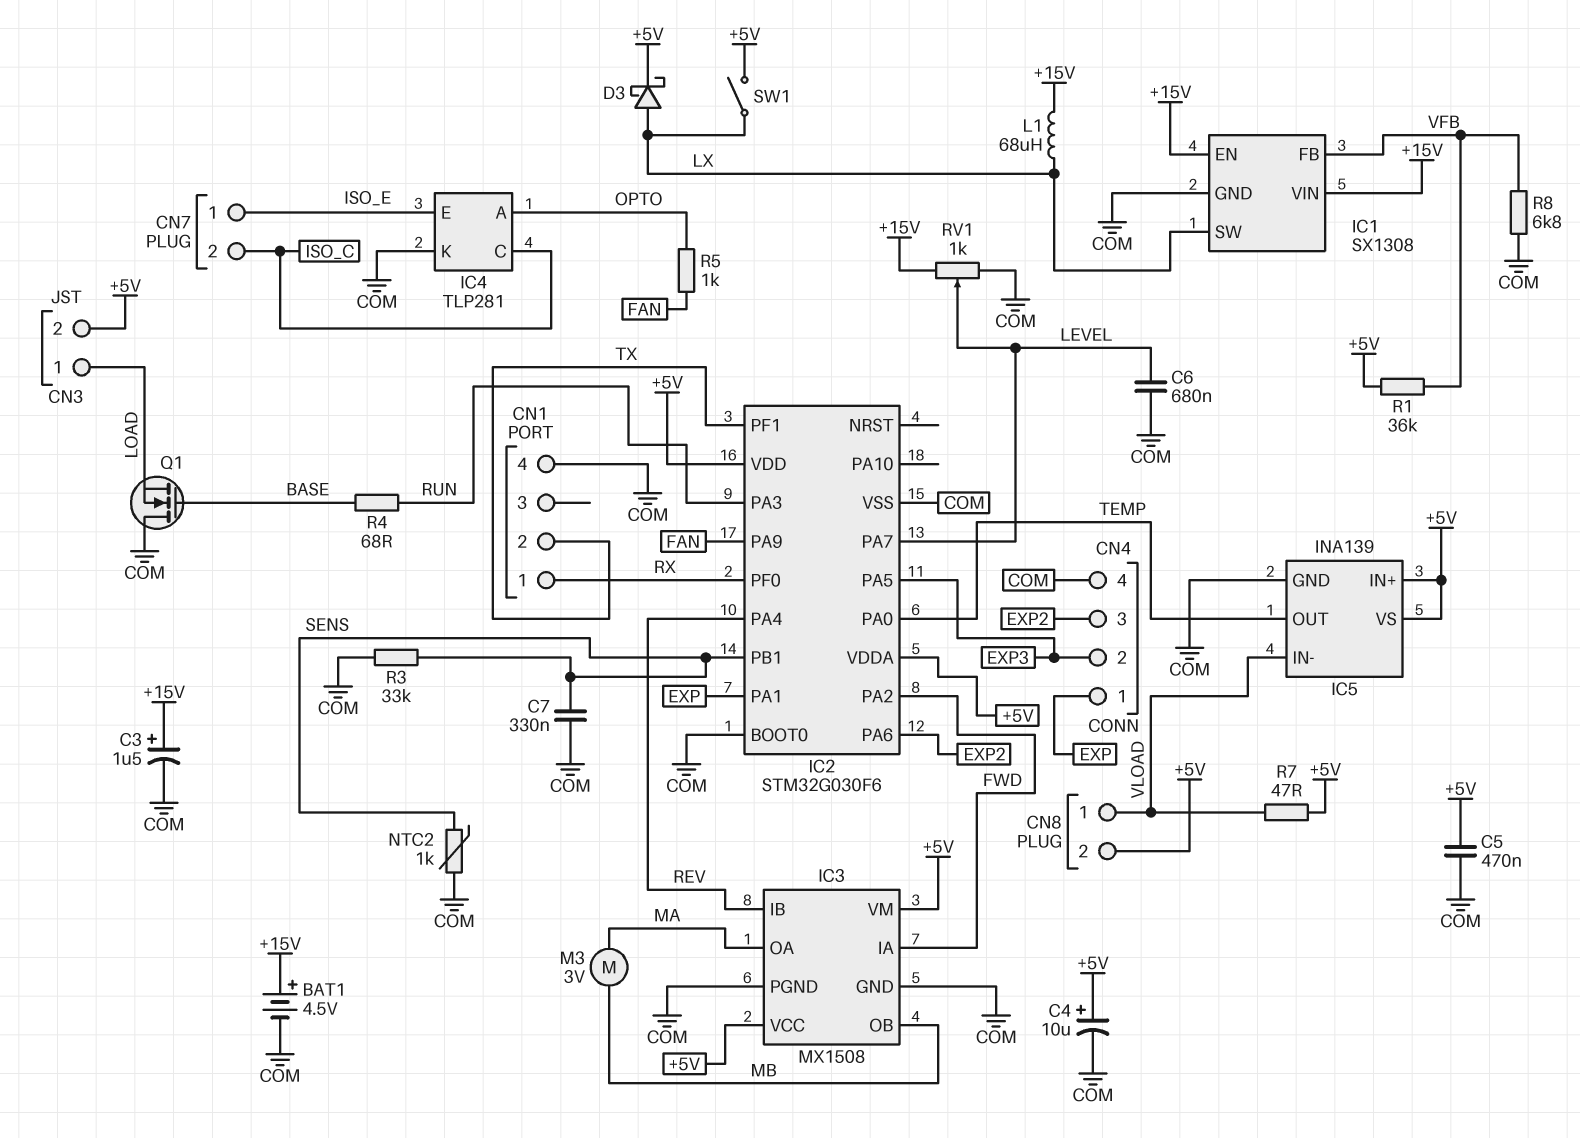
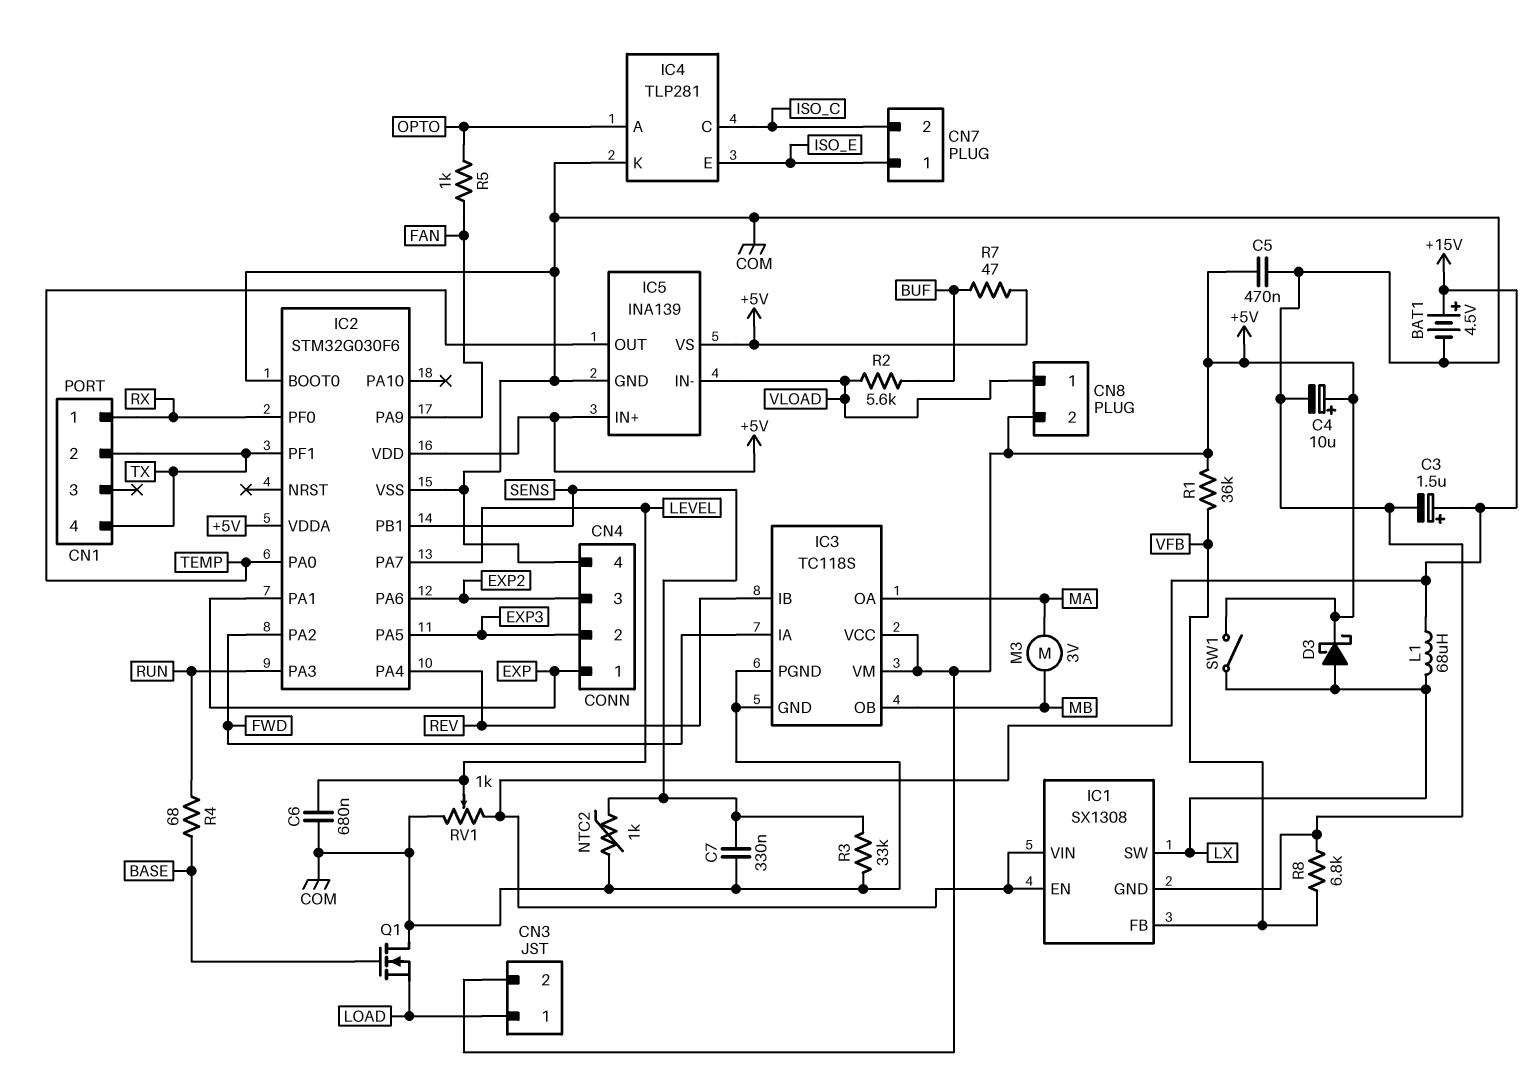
CN1 pin 4: COM -> TX
IC3: MX1508 -> TC118S
R2: none -> 5.6k (BUF, VLOAD)
R7: 47 (+5V, VLOAD) -> 47 (+5V, BUF)

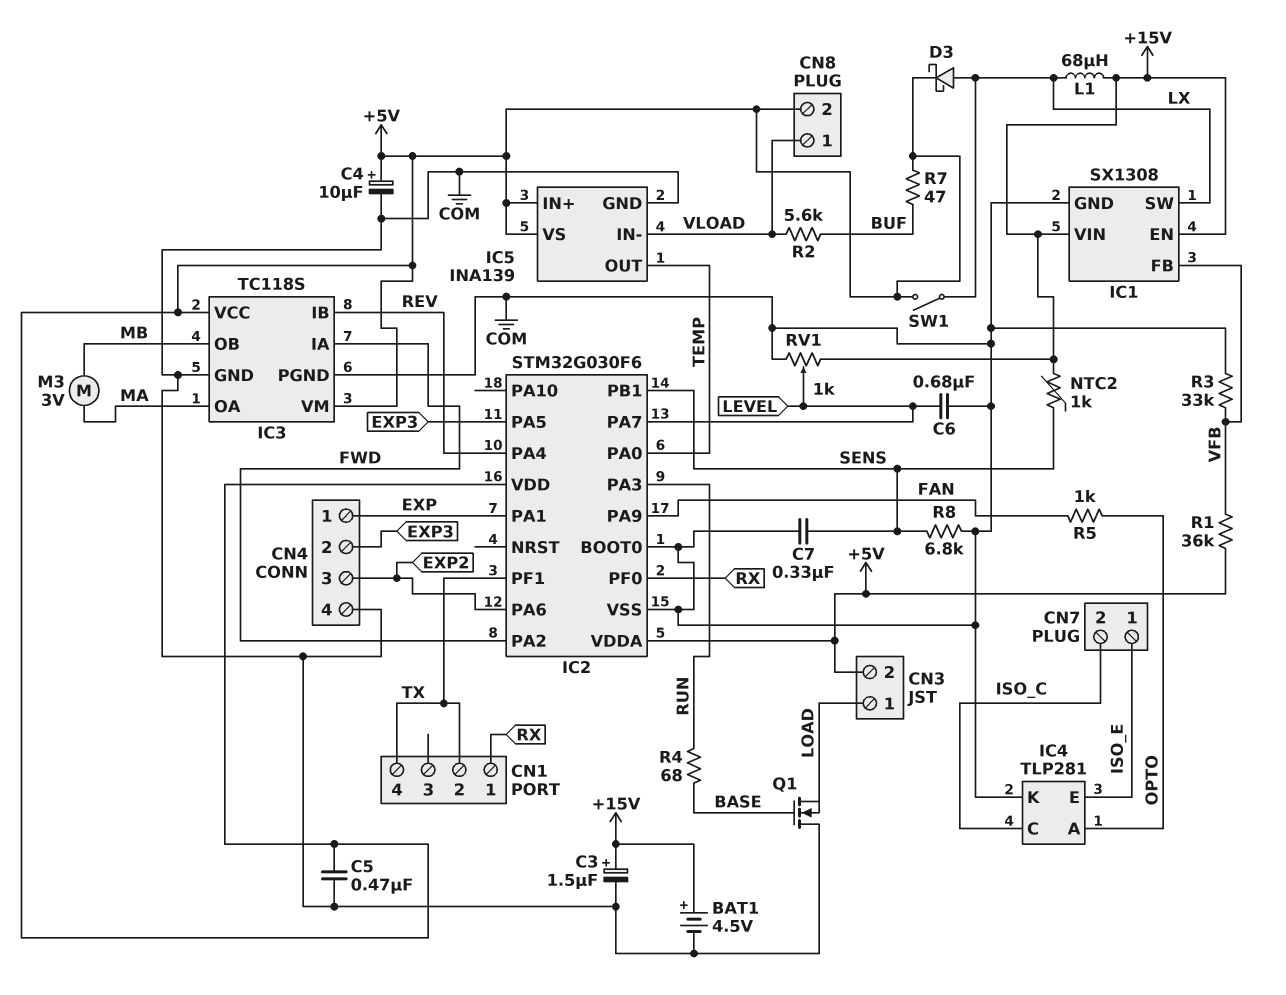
NTC2: 1k (COM, SENS) -> 1k (+15V, SENS)
R3: 33k (COM, SENS) -> 33k (COM, VFB)
R8: 6.8k (COM, VFB) -> 6.8k (COM, SENS)

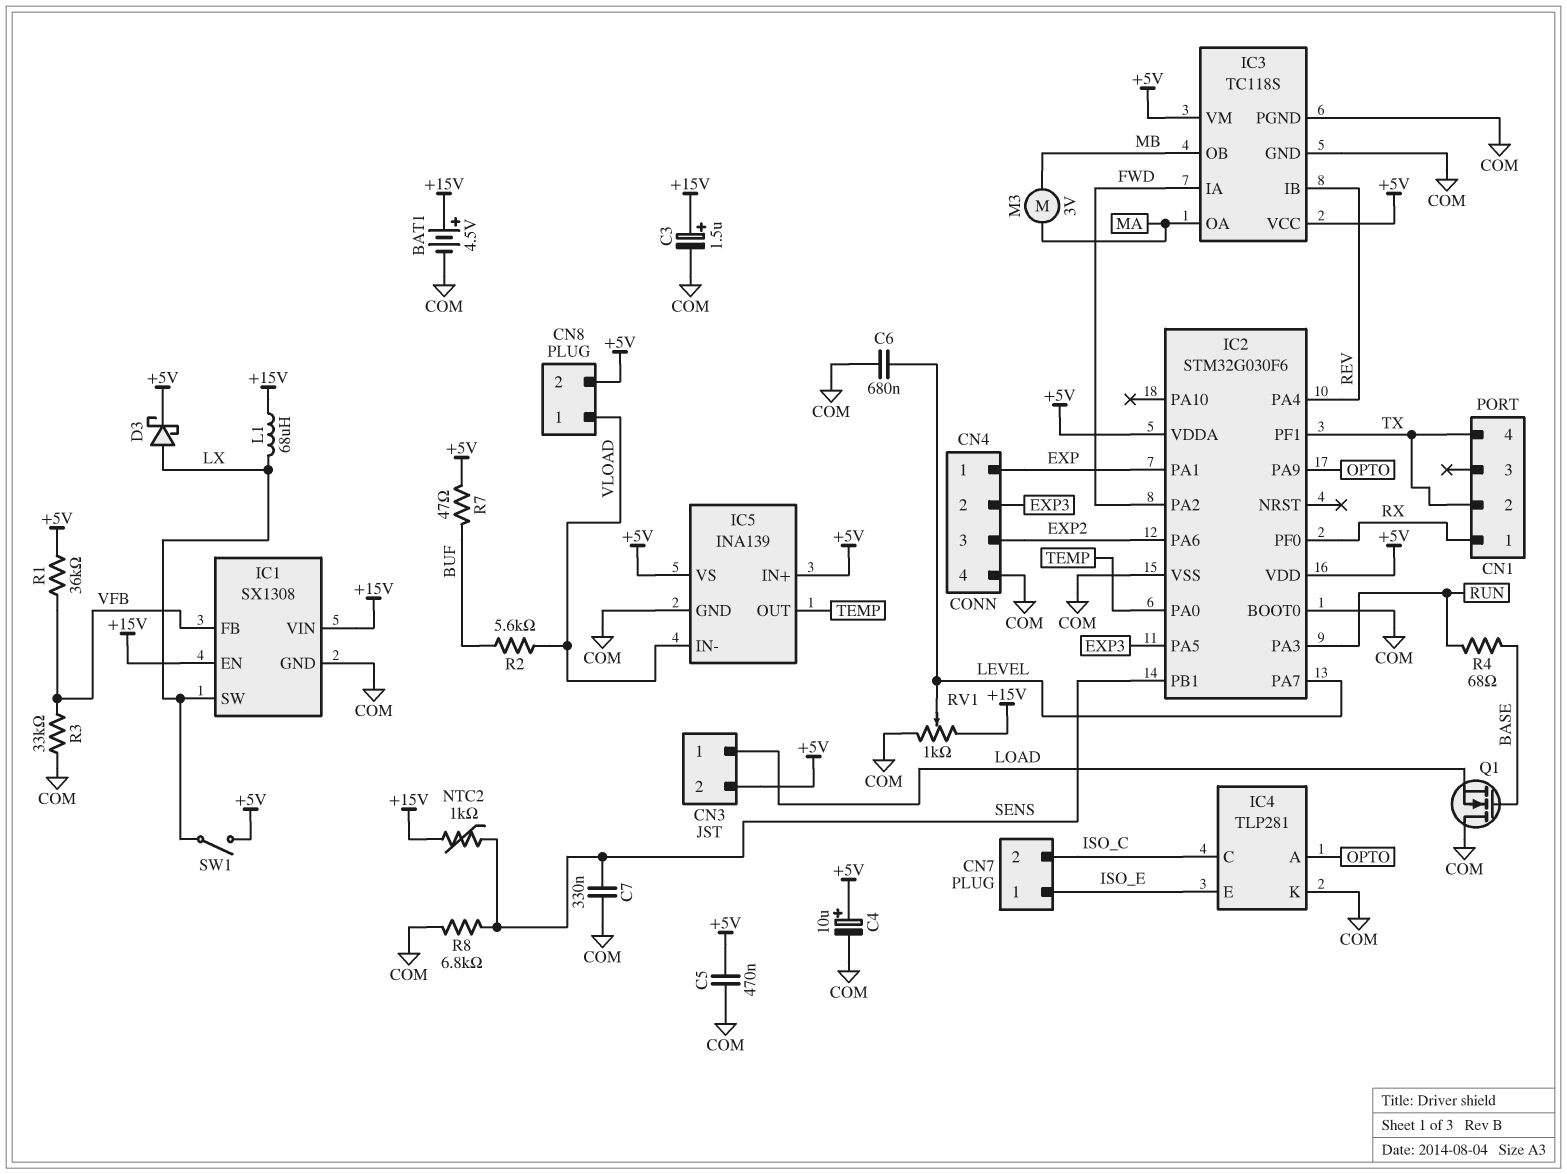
IC2 pin PA9: FAN -> OPTO
R5: 1k (FAN, OPTO) -> none

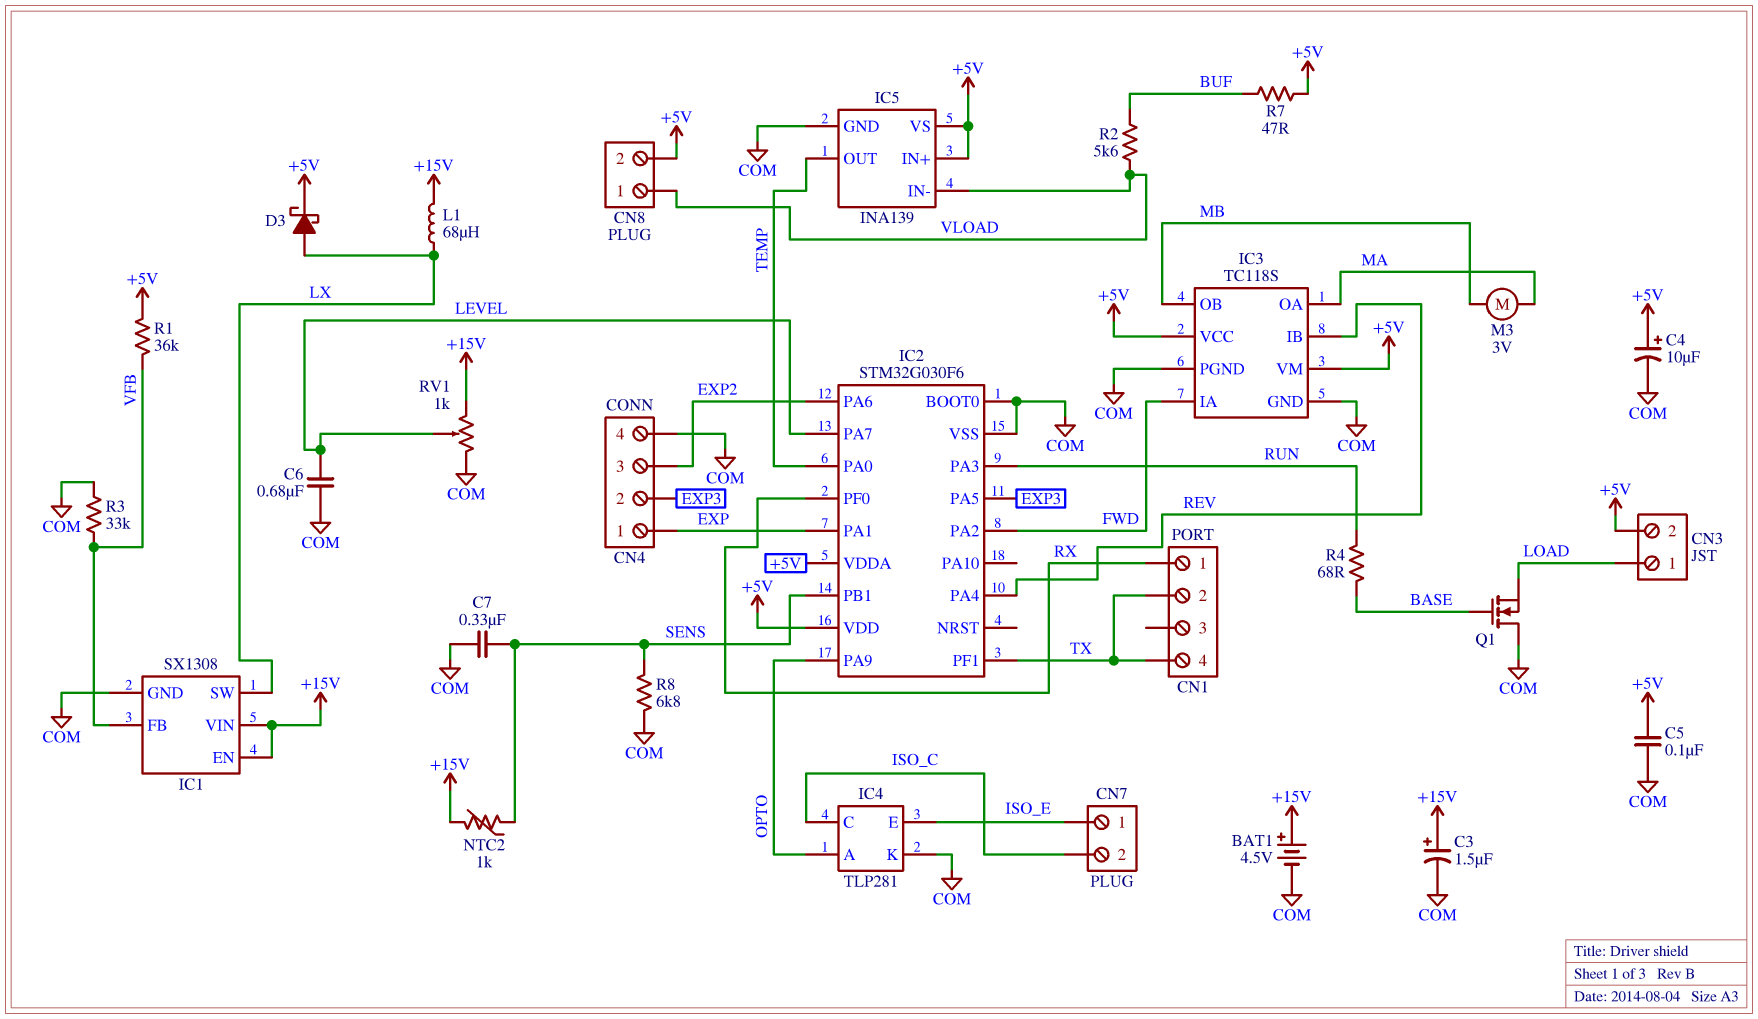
C5: 470nF (+5V, COM) -> 100nF (+5V, COM)
SW1: switch (+5V, LX) -> none

